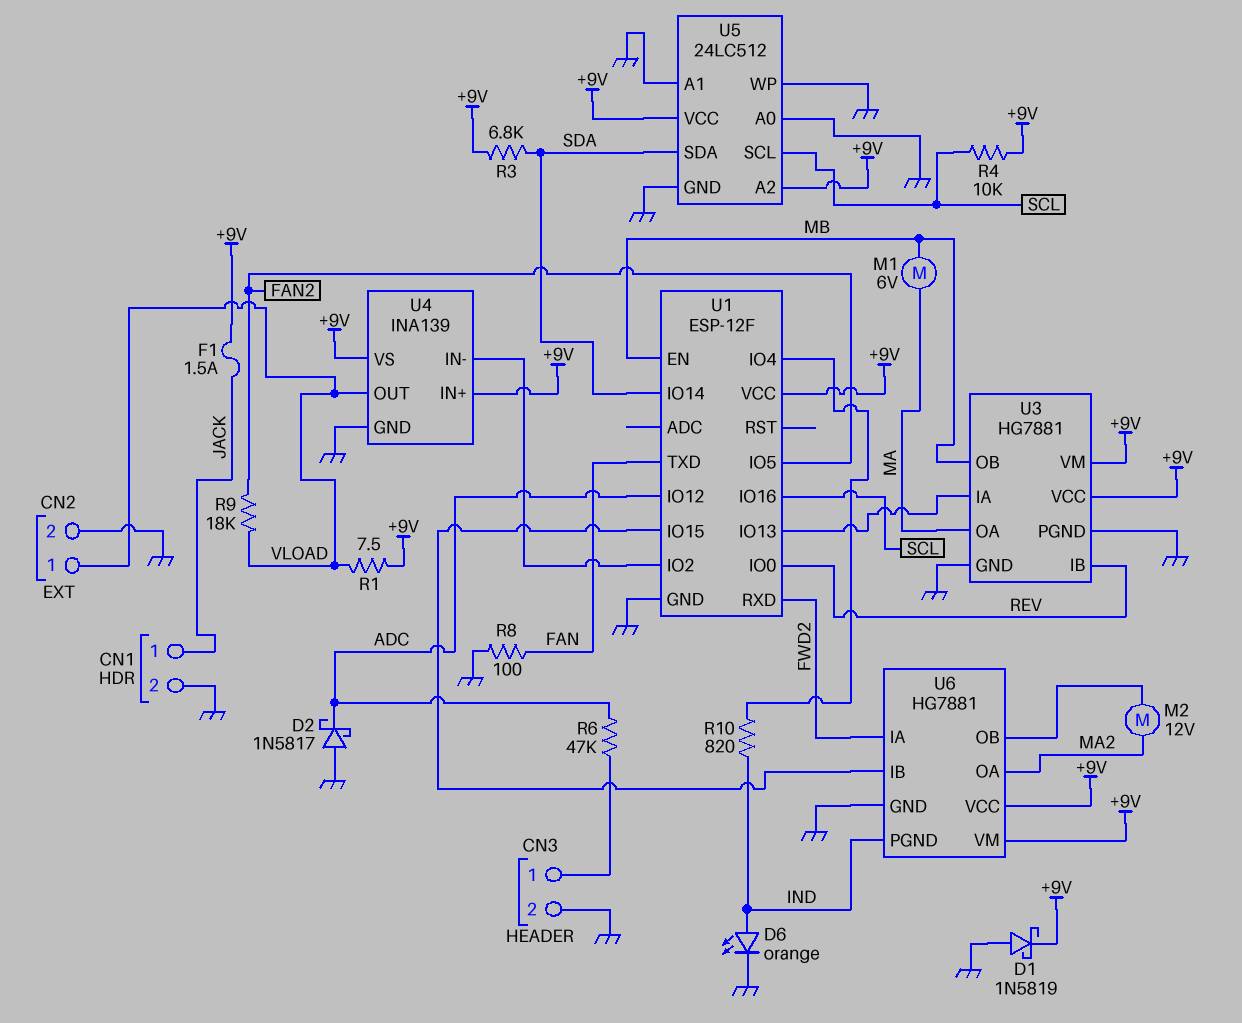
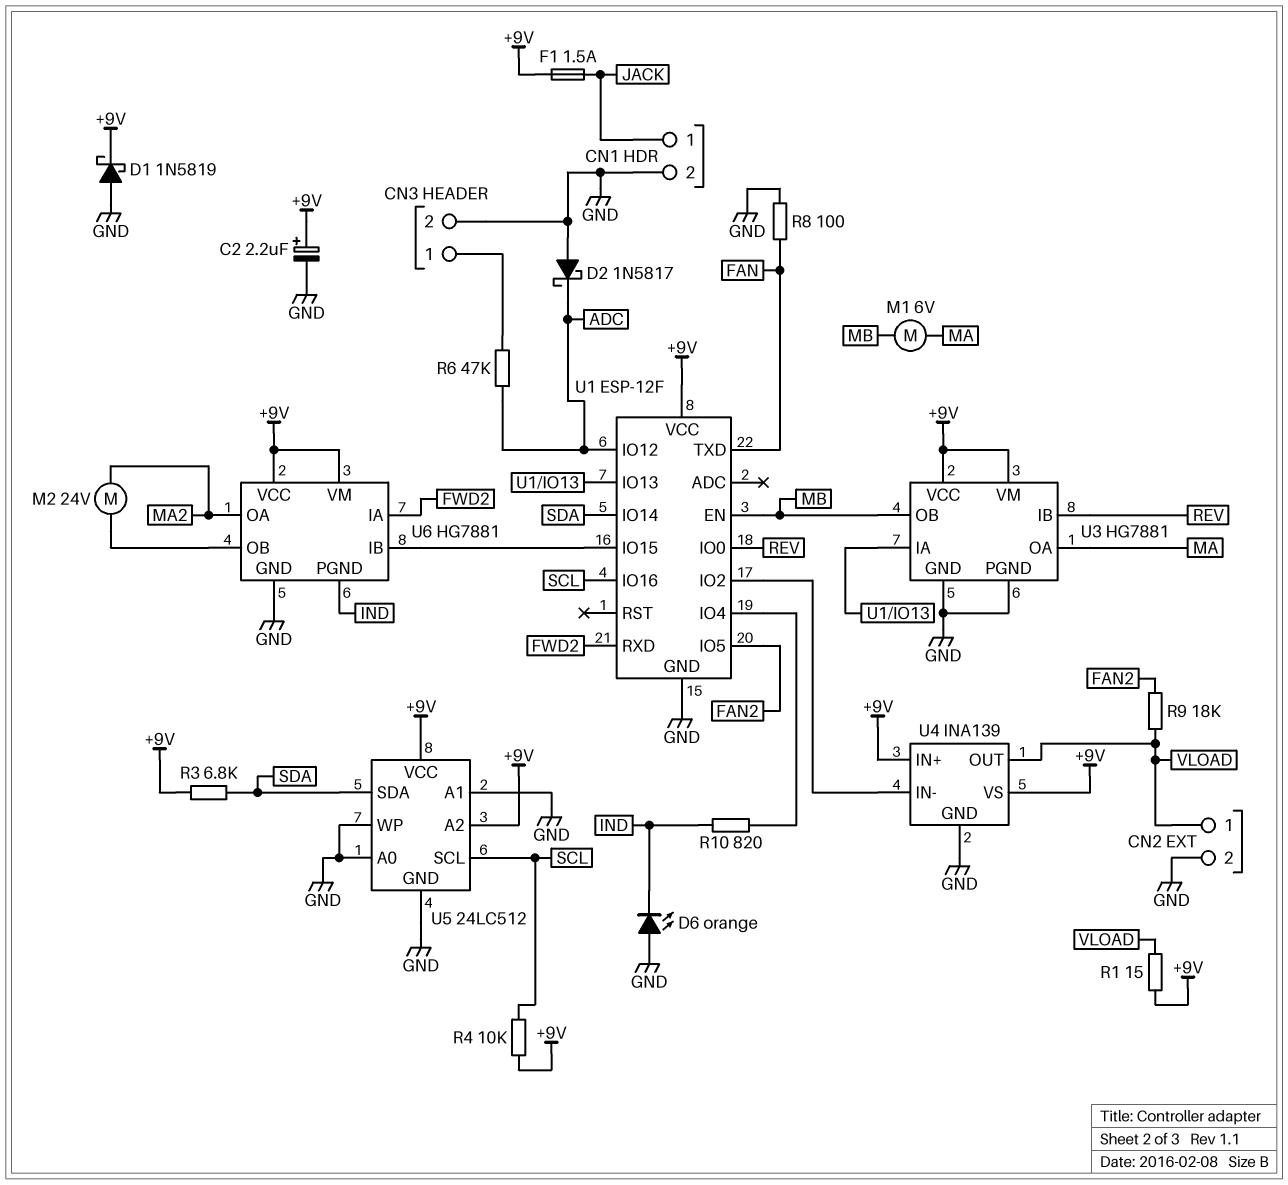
C2: none -> 2.2uF (plus +9V, minus GND)
D6: LED orange (A IND, K GND) -> LED orange (A GND, K IND)
M2: motor 12V (MA2, U6/OB) -> motor 24V (MA2, U6/OB)
R1: 7.5 (+9V, VLOAD) -> 15 (+9V, VLOAD)

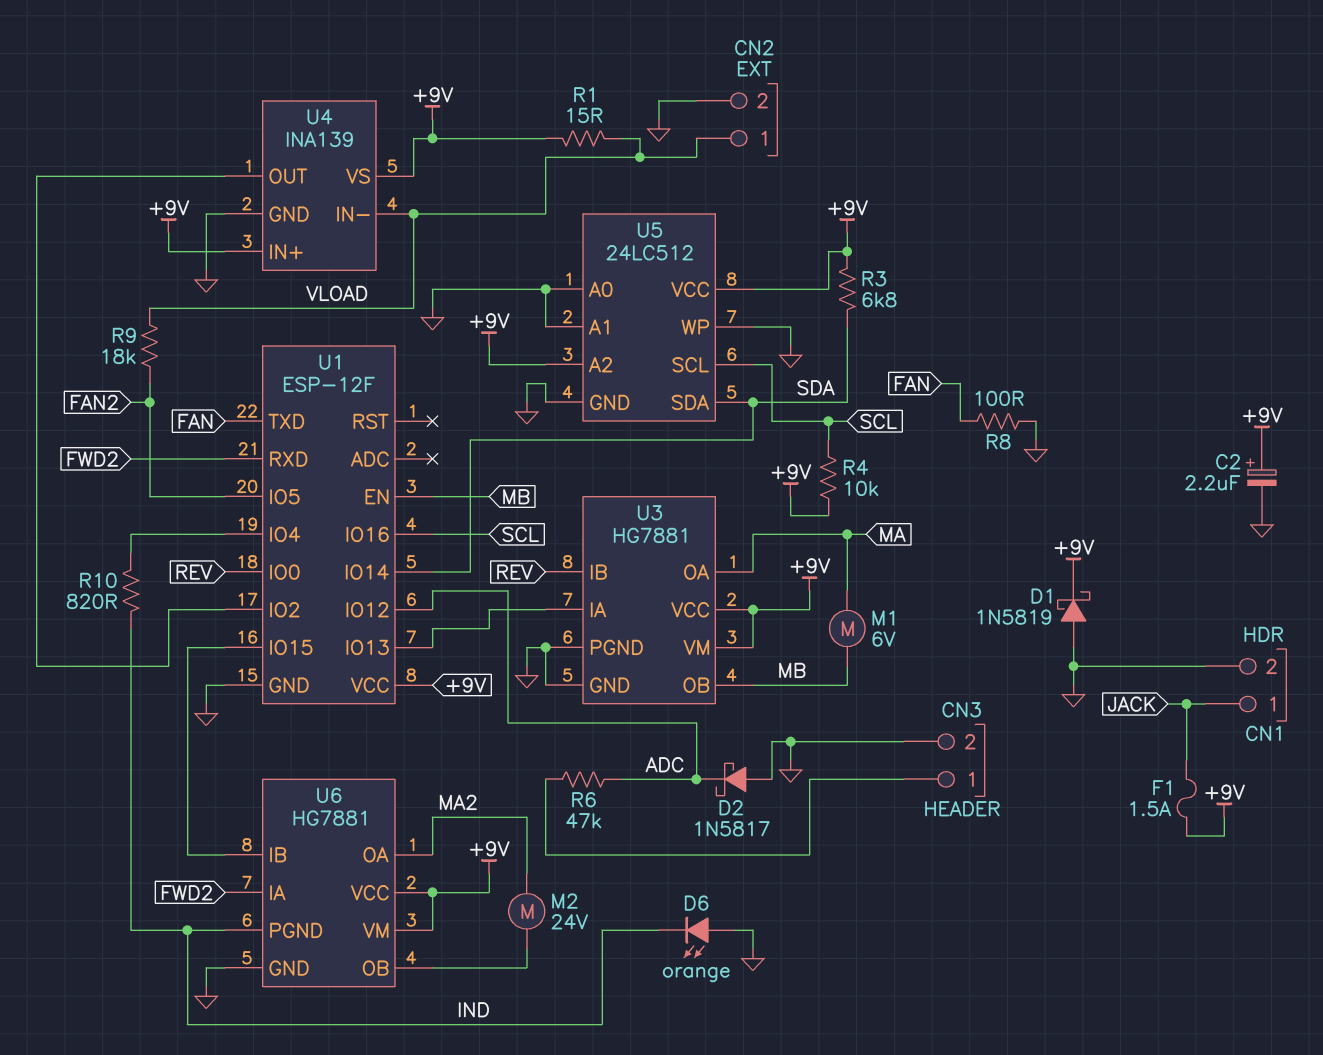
U4 pin IN-: U1/IO2 -> VLOAD
U4 pin OUT: VLOAD -> U1/IO2

